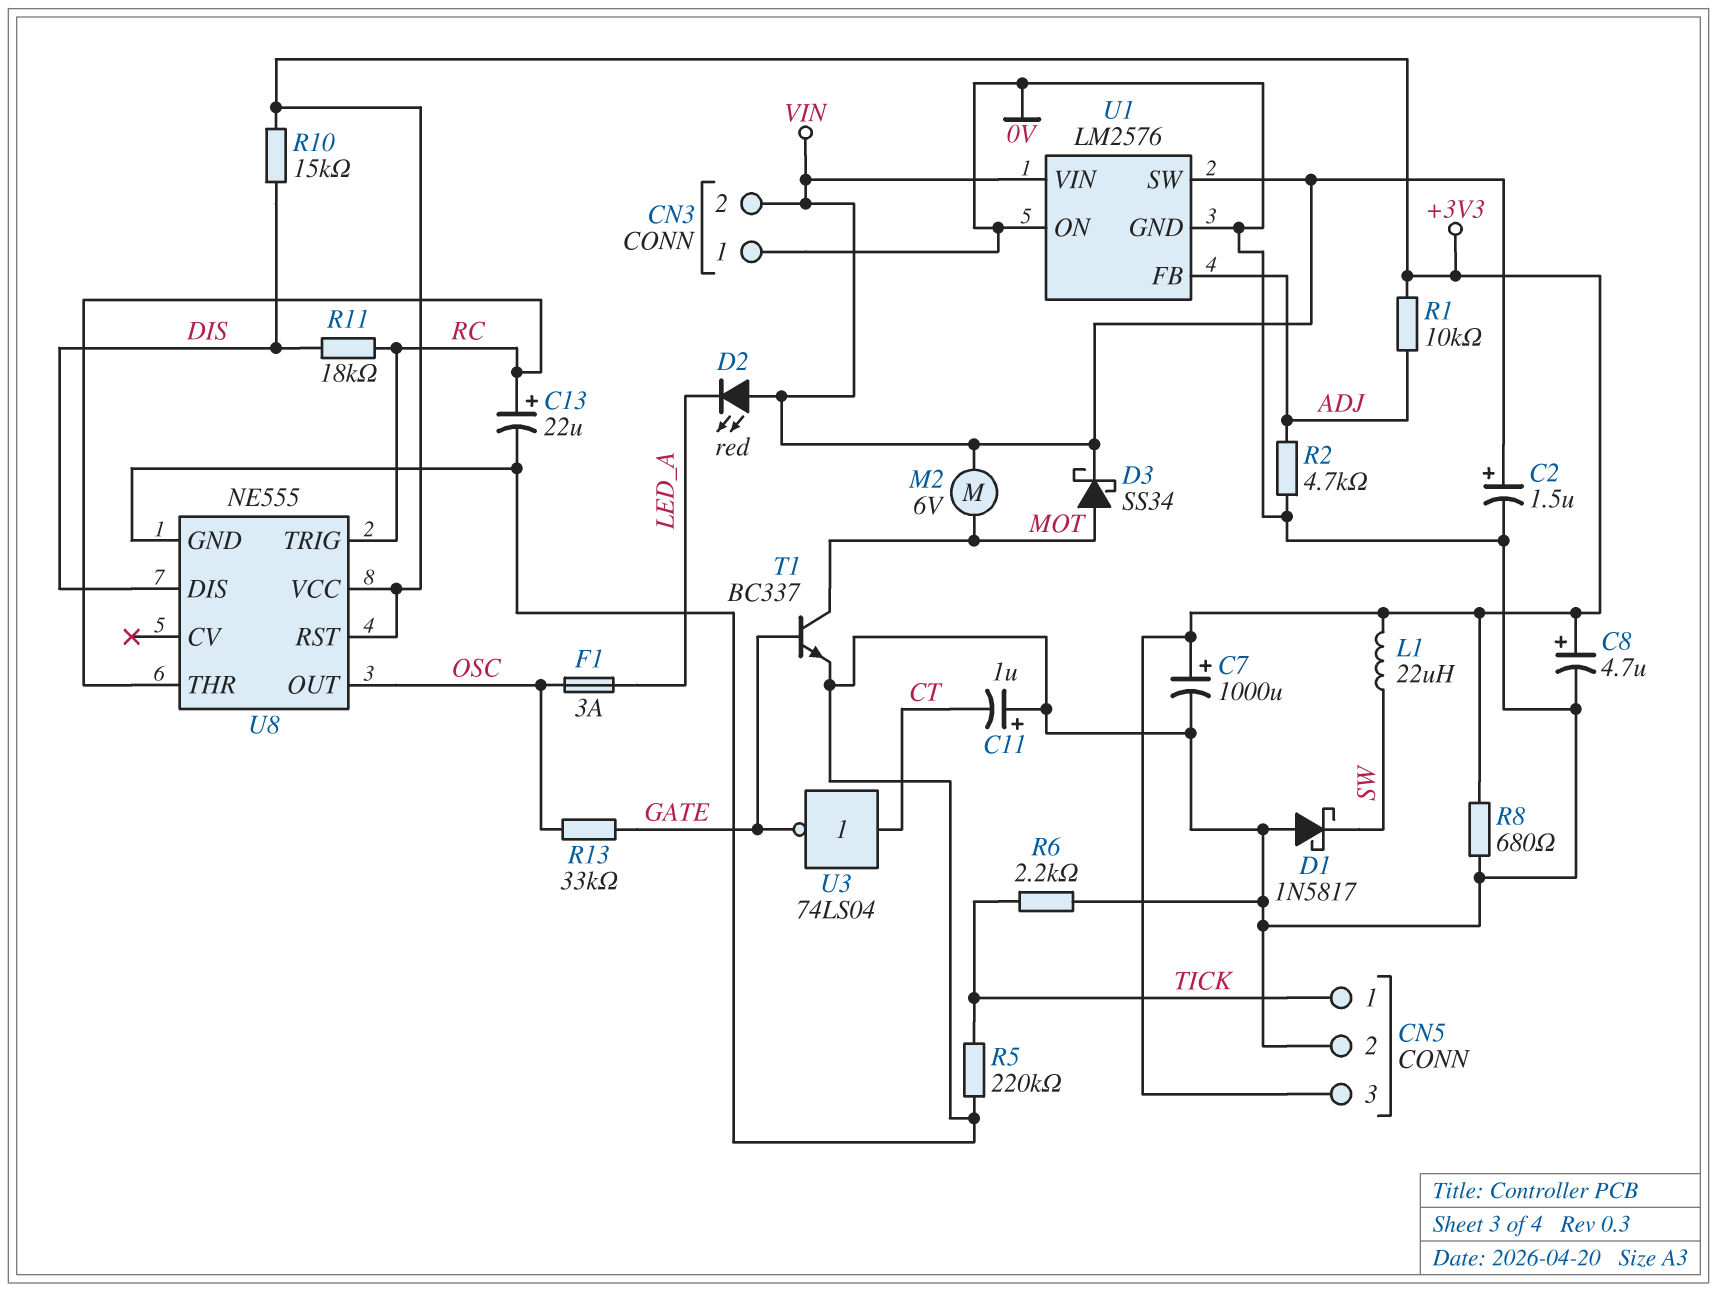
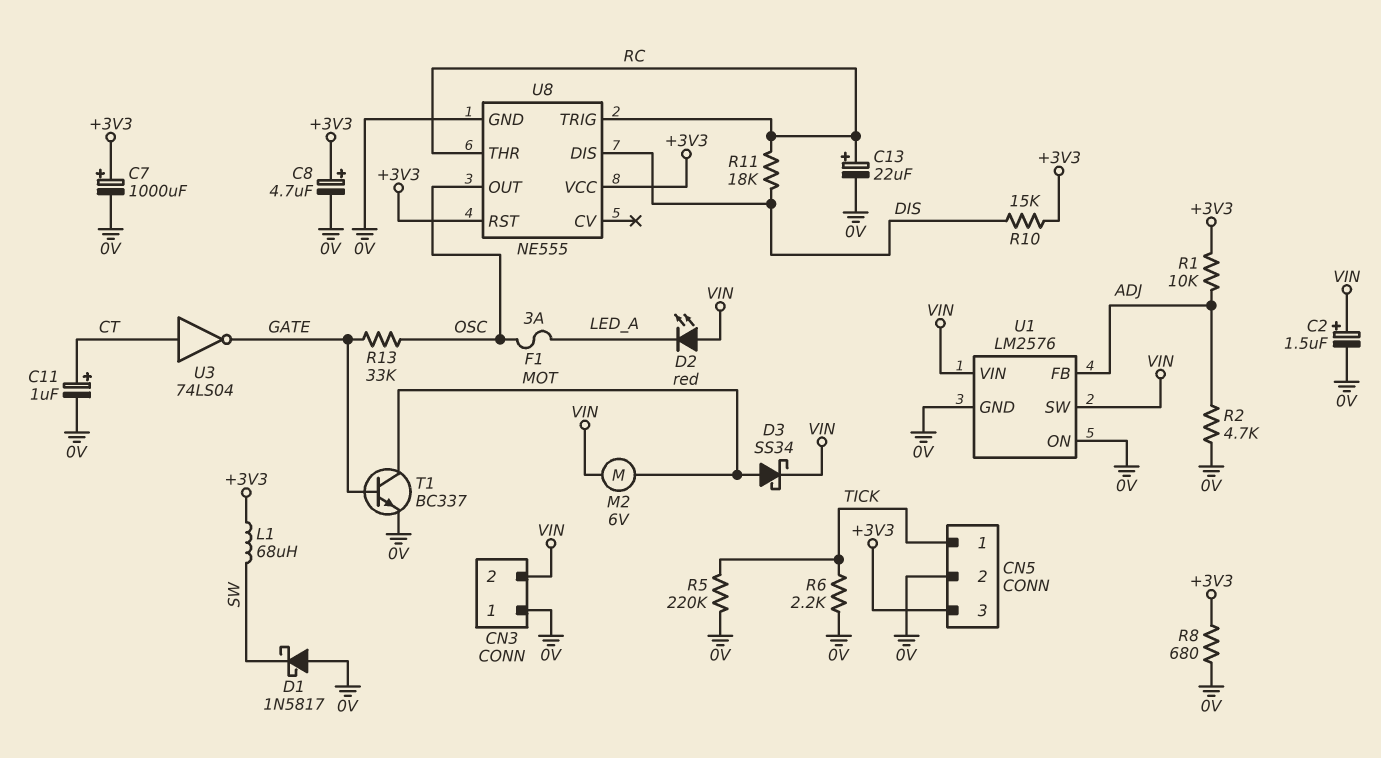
C11: 1uF (plus 0V, minus CT) -> 1uF (plus CT, minus 0V)
L1: 22uH (+3V3, SW) -> 68uH (+3V3, SW)

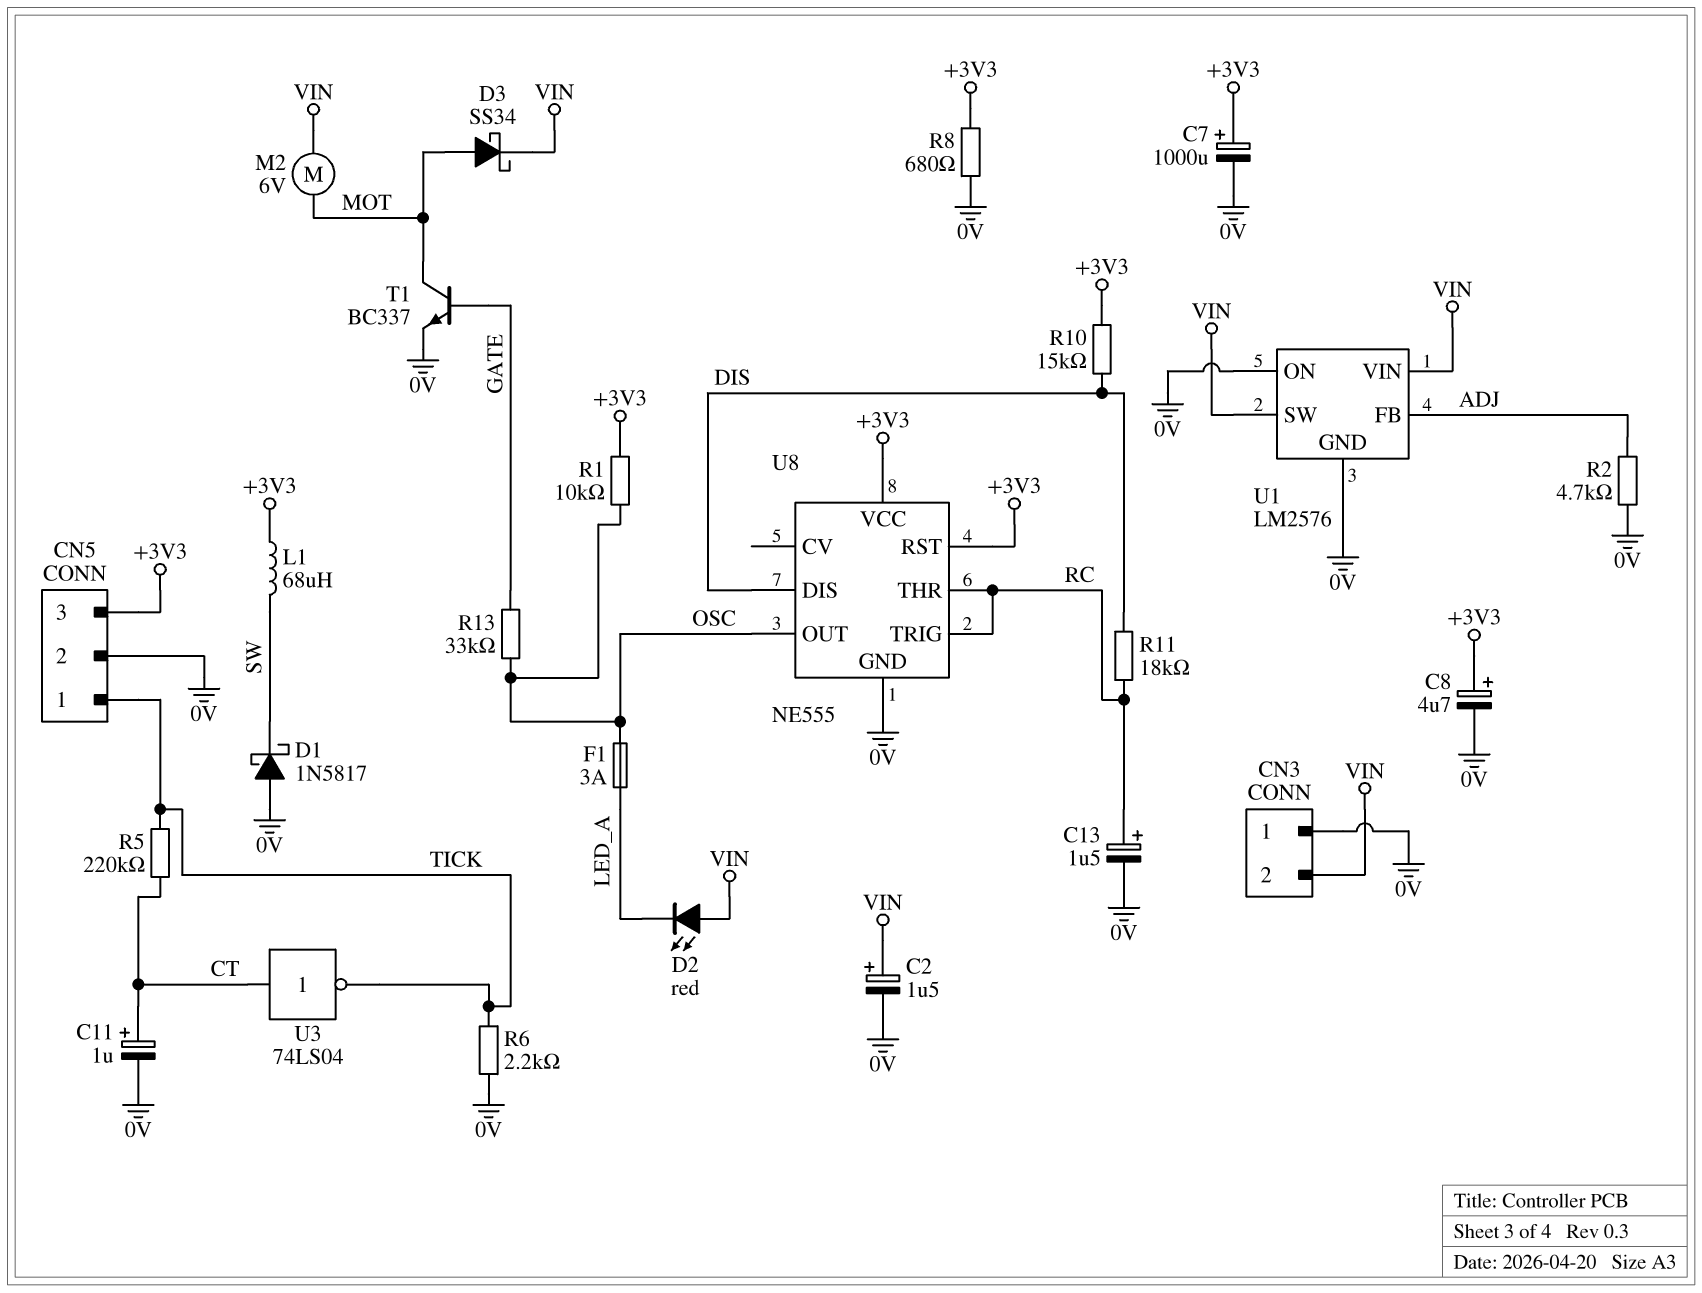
C13: 22uF (plus RC, minus 0V) -> 1.5uF (plus RC, minus 0V)
R1: 10k (+3V3, ADJ) -> 10k (+3V3, OSC)
R5: 220k (0V, TICK) -> 220k (CT, TICK)
U3: NOT 74LS04 (in CT, out GATE) -> NOT 74LS04 (in CT, out TICK)

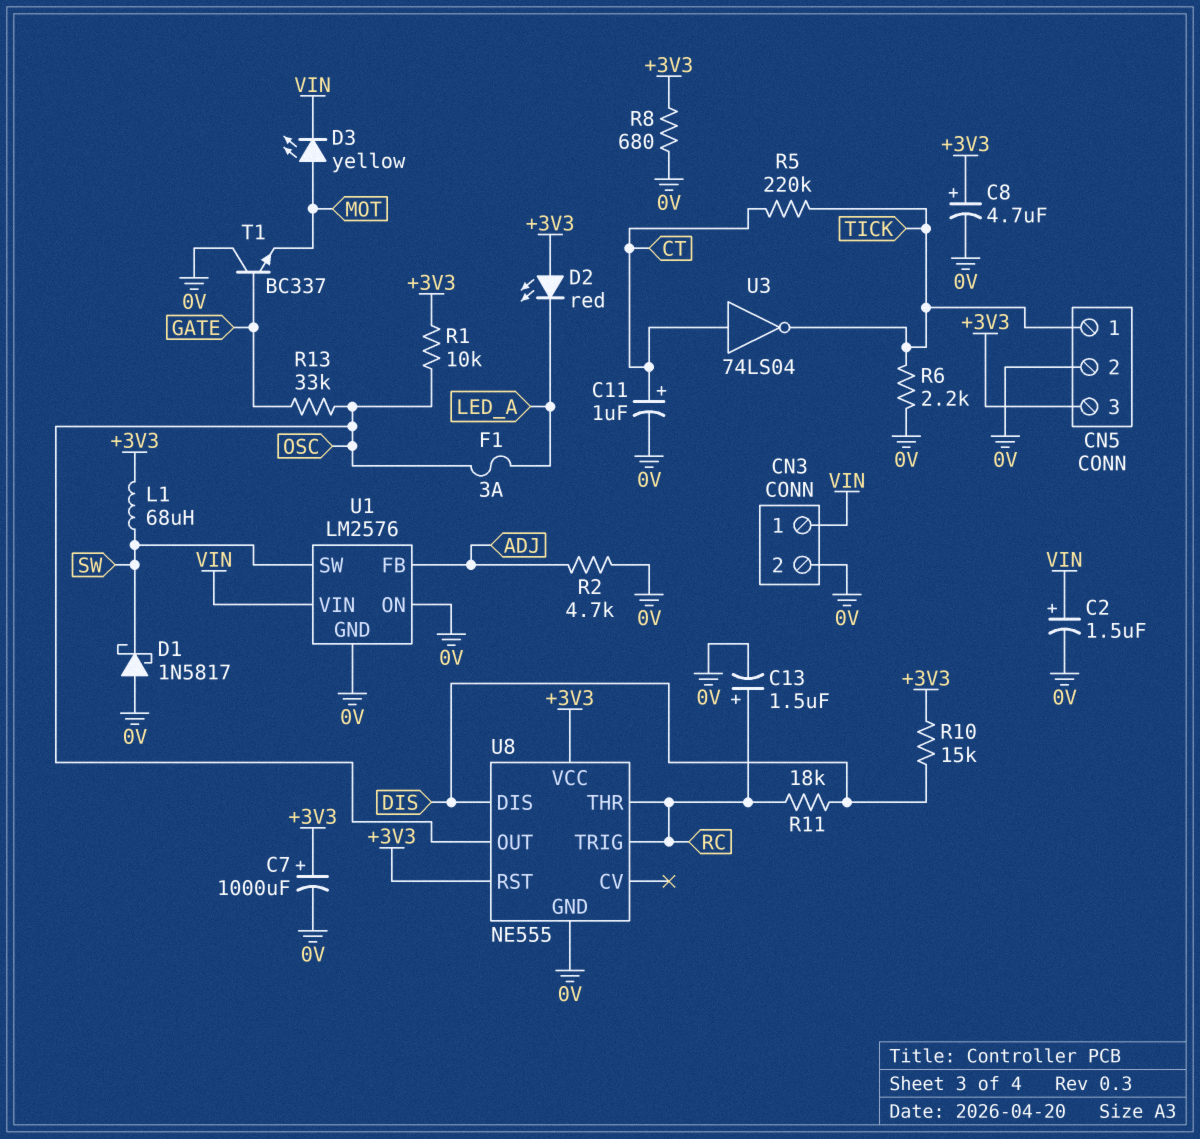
CN3 pin 1: 0V -> VIN
CN3 pin 2: VIN -> 0V
D2: LED red (A VIN, K LED_A) -> LED red (A +3V3, K LED_A)
D3: schottky SS34 (A MOT, K VIN) -> LED yellow (A MOT, K VIN)
M2: motor 6V (MOT, VIN) -> none
T1: NPN BC337 (B GATE, C MOT, E 0V) -> NPN BC337 (B GATE, C 0V, E MOT)
U1 pin SW: VIN -> SW

